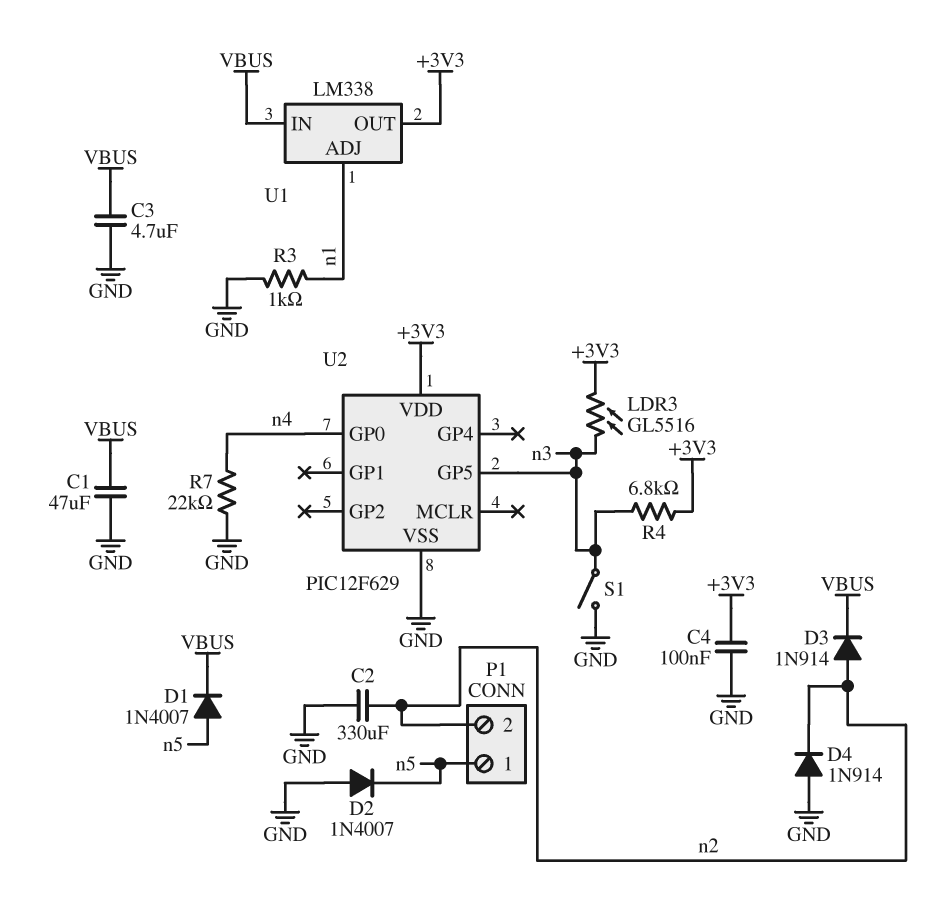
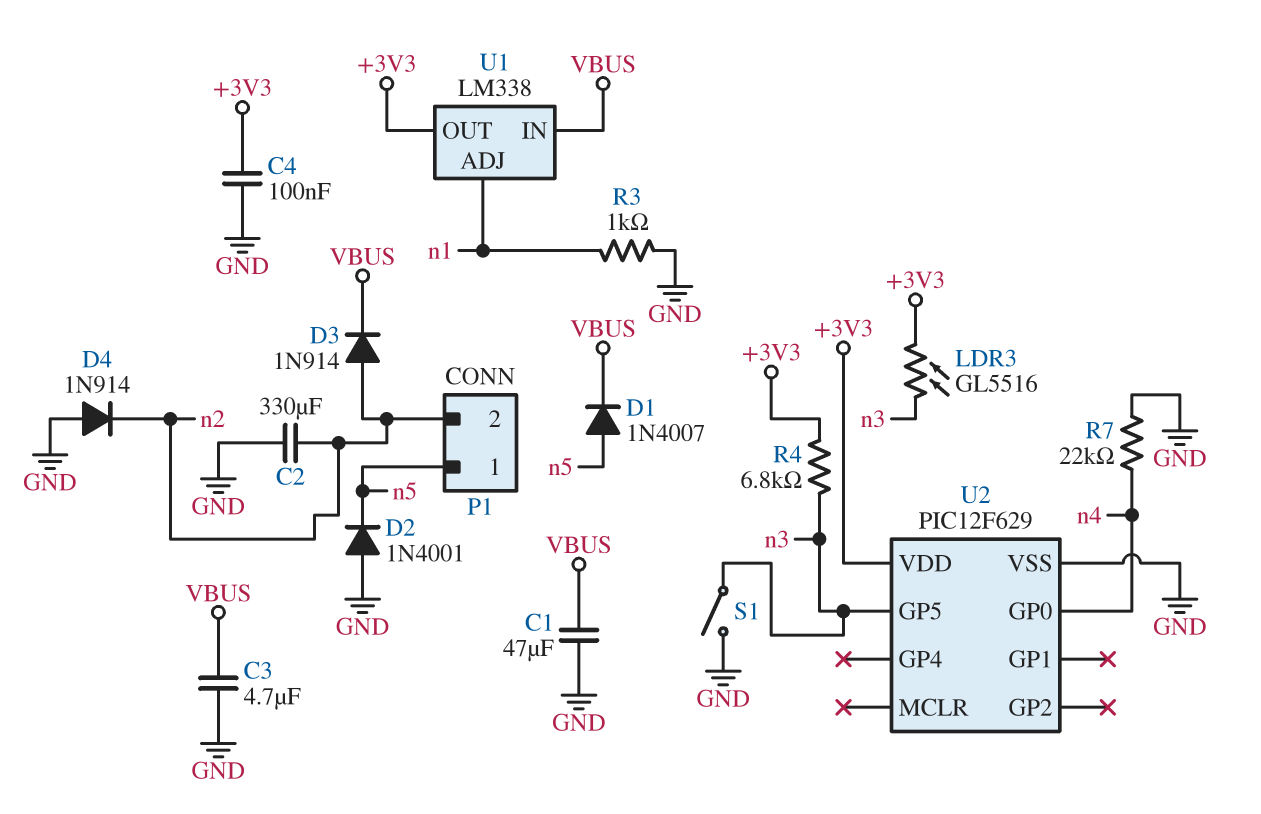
D2: diode 1N4007 (A GND, K n5) -> diode 1N4001 (A GND, K n5)

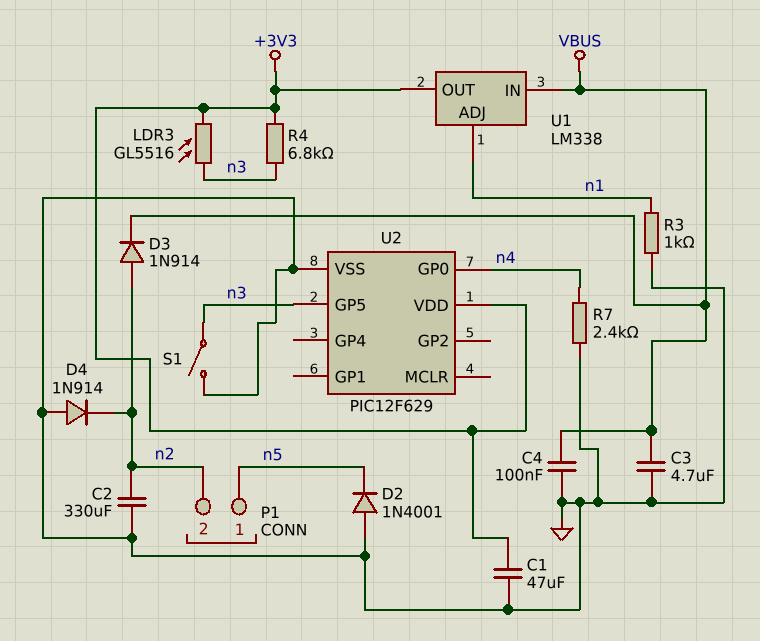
C1: 47uF (GND, VBUS) -> 47uF (+3V3, GND)
C4: 100nF (+3V3, GND) -> 100nF (GND, VBUS)
D1: diode 1N4007 (A n5, K VBUS) -> none
R7: 22k (GND, n4) -> 2.4k (GND, n4)

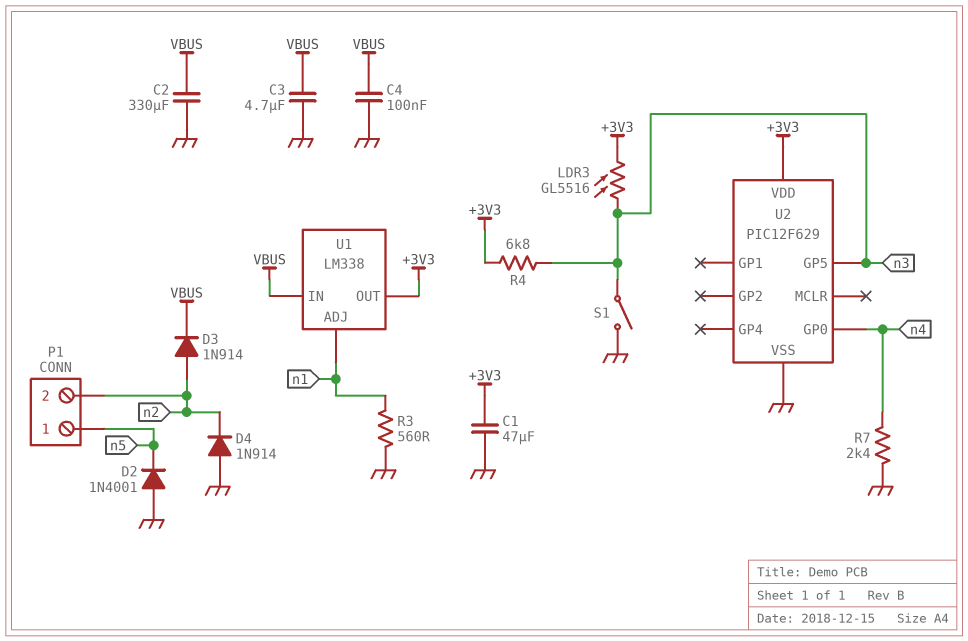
C2: 330uF (GND, n2) -> 330uF (GND, VBUS)
R3: 1k (GND, n1) -> 560 (GND, n1)

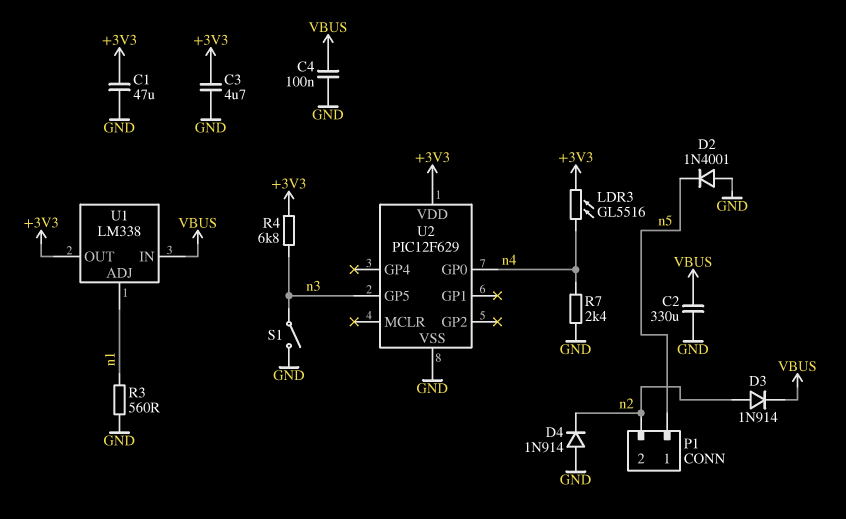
C3: 4.7uF (GND, VBUS) -> 4.7uF (+3V3, GND)
LDR3: GL5516 (+3V3, n3) -> GL5516 (+3V3, n4)

